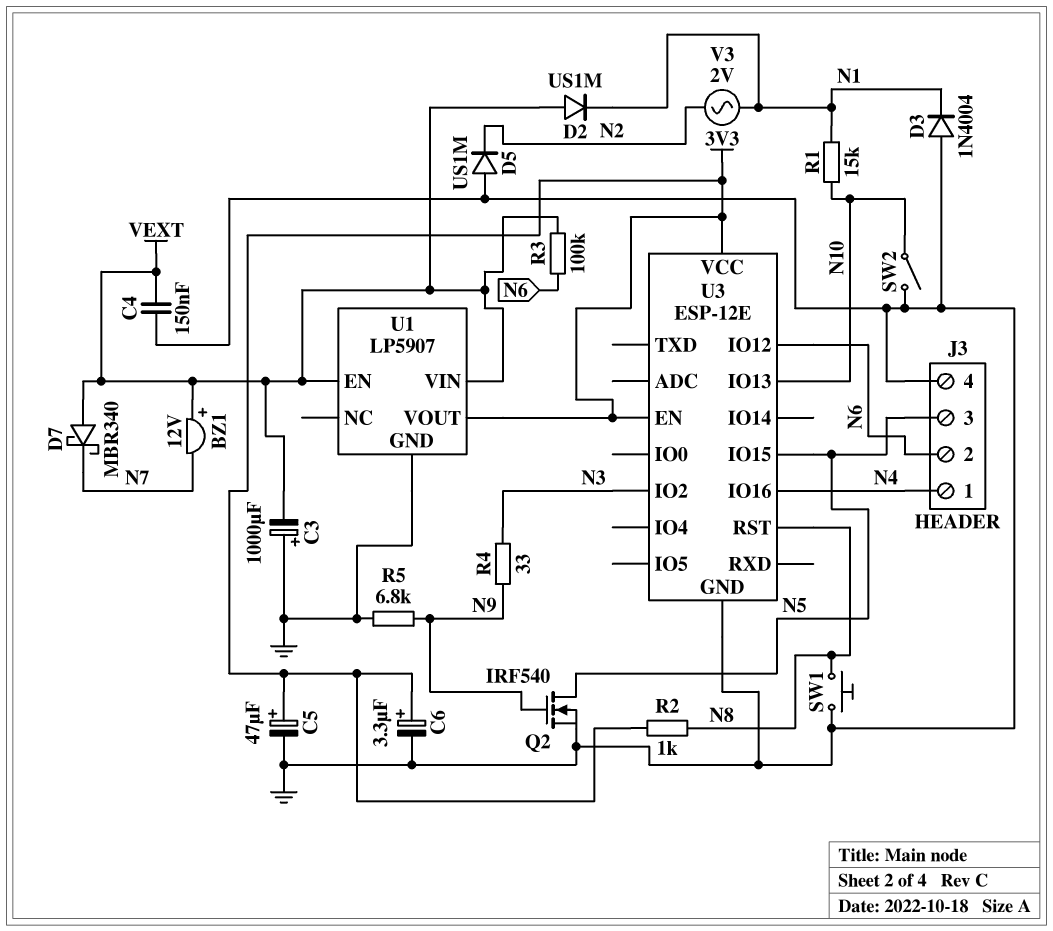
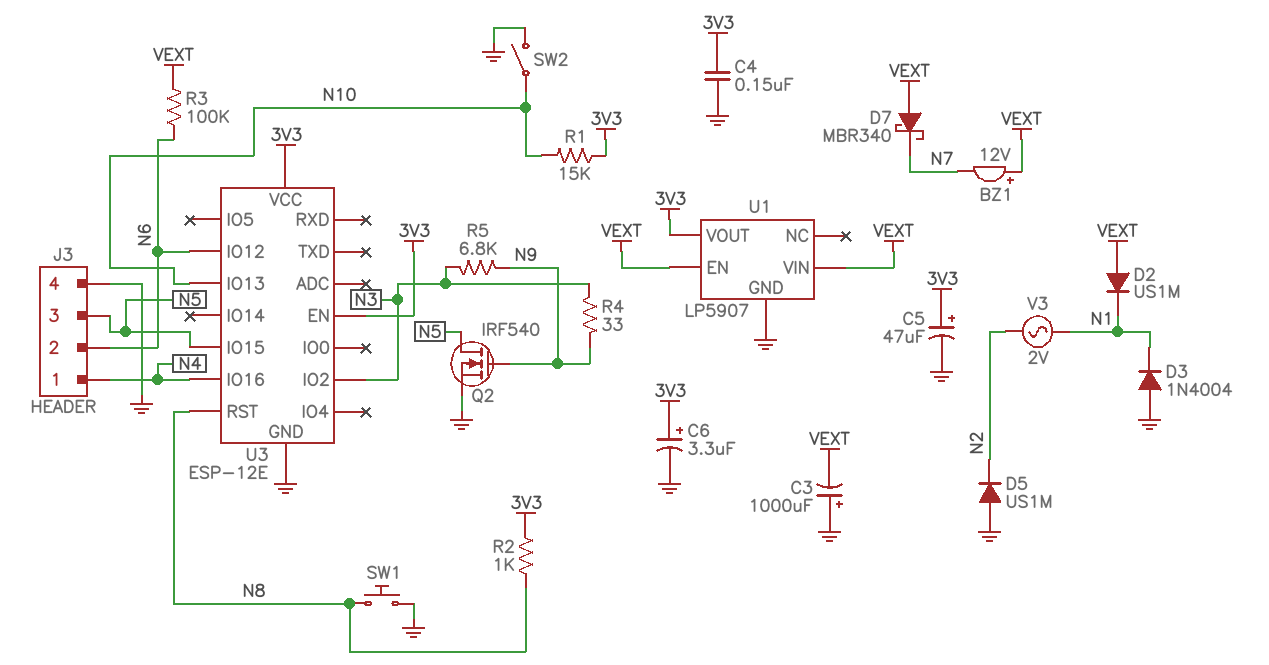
C4: 150nF (GND, VEXT) -> 150nF (3V3, GND)
R1: 15k (N1, N10) -> 15k (3V3, N10)
R5: 6.8k (GND, N9) -> 6.8k (N3, N9)

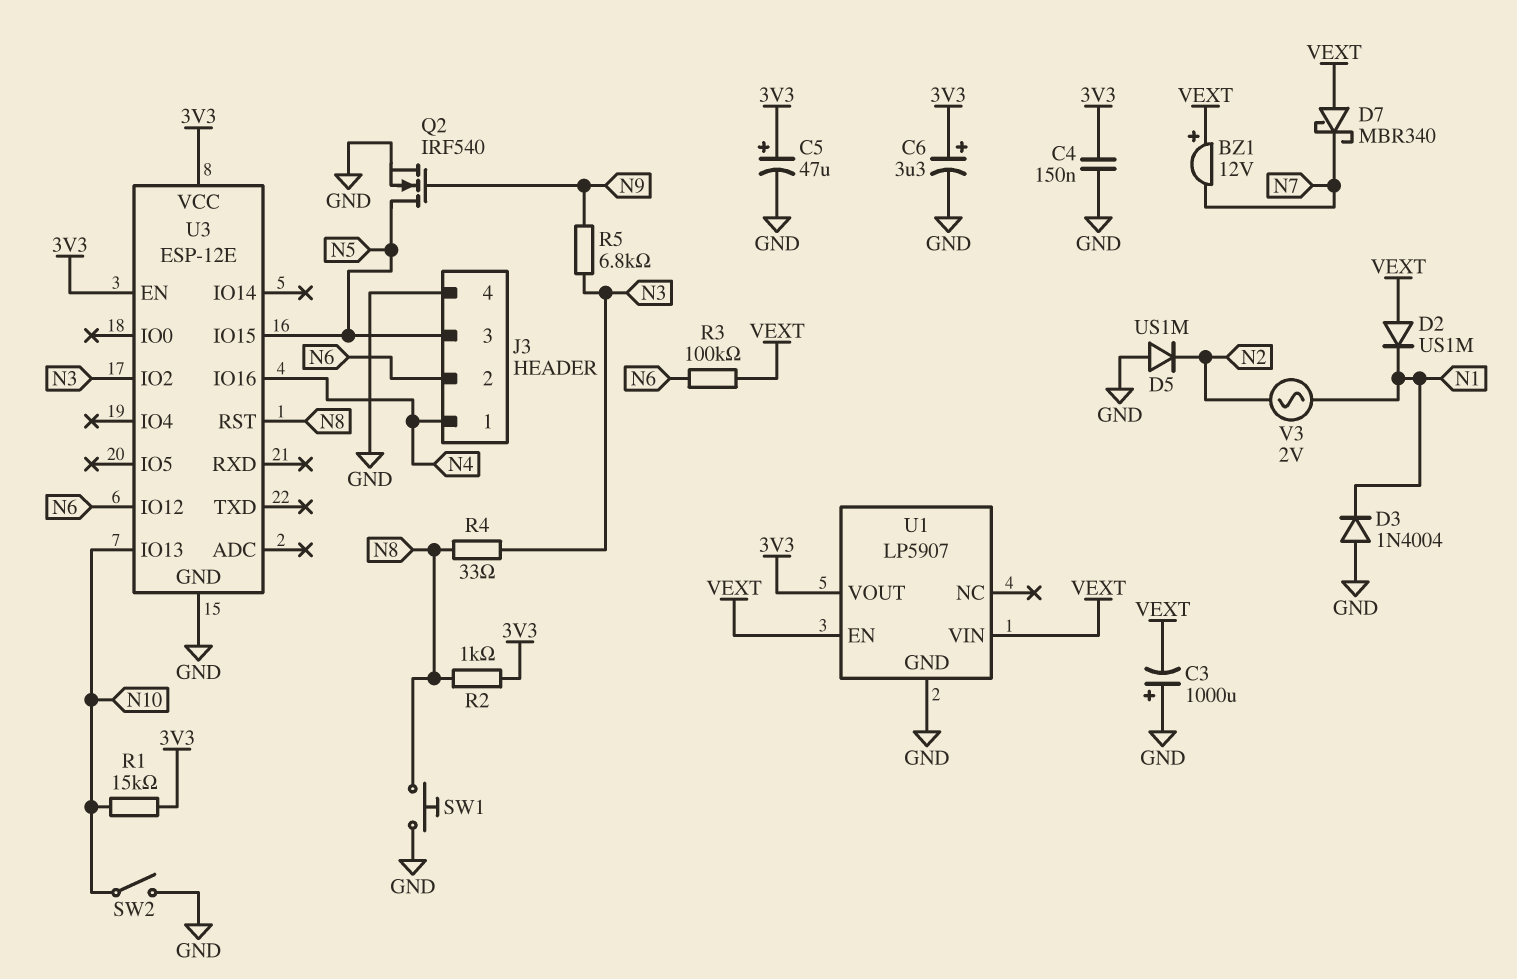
R4: 33 (N3, N9) -> 33 (N3, N8)

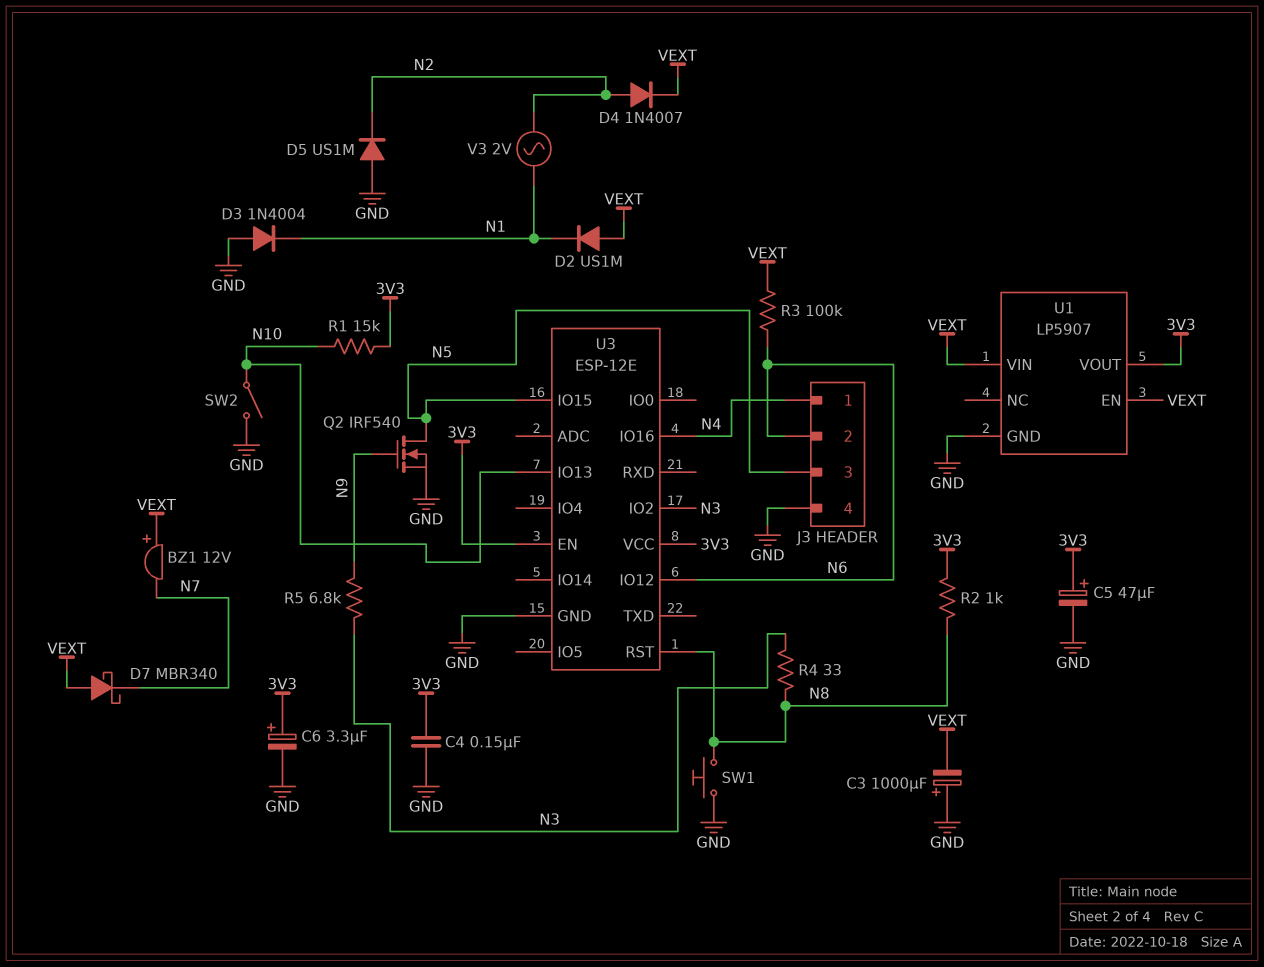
D4: none -> diode 1N4007 (A N2, K VEXT)

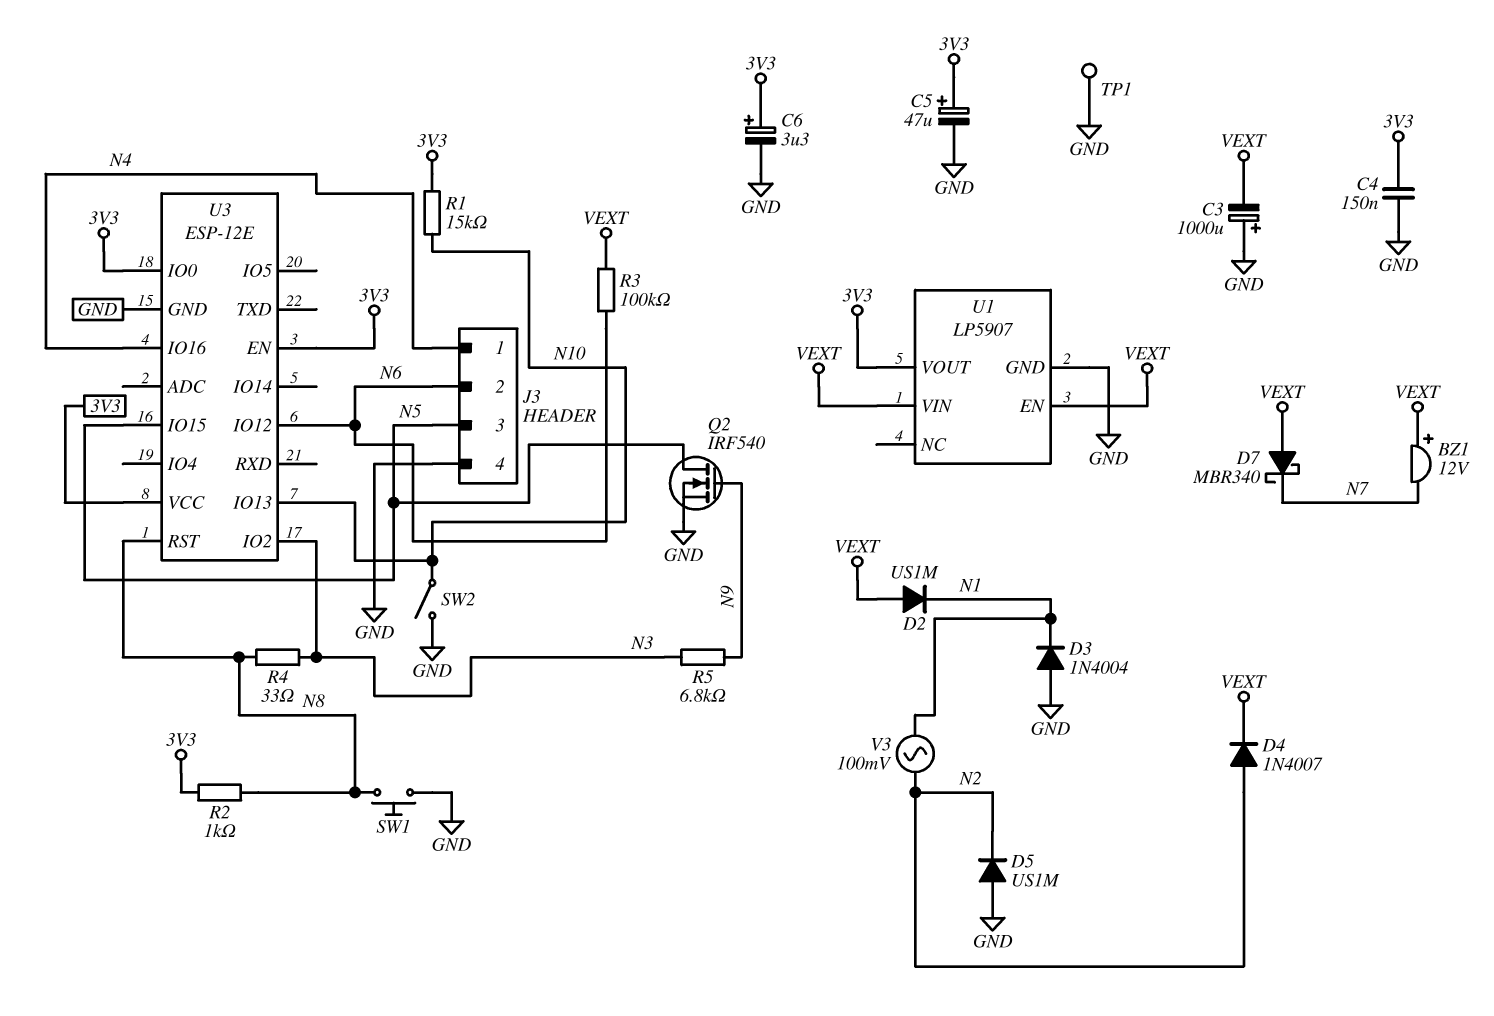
TP1: none -> test point (GND)
U3 pin IO0: none -> 3V3
V3: AC 2V (N1, N2) -> AC 100mV (N1, N2)

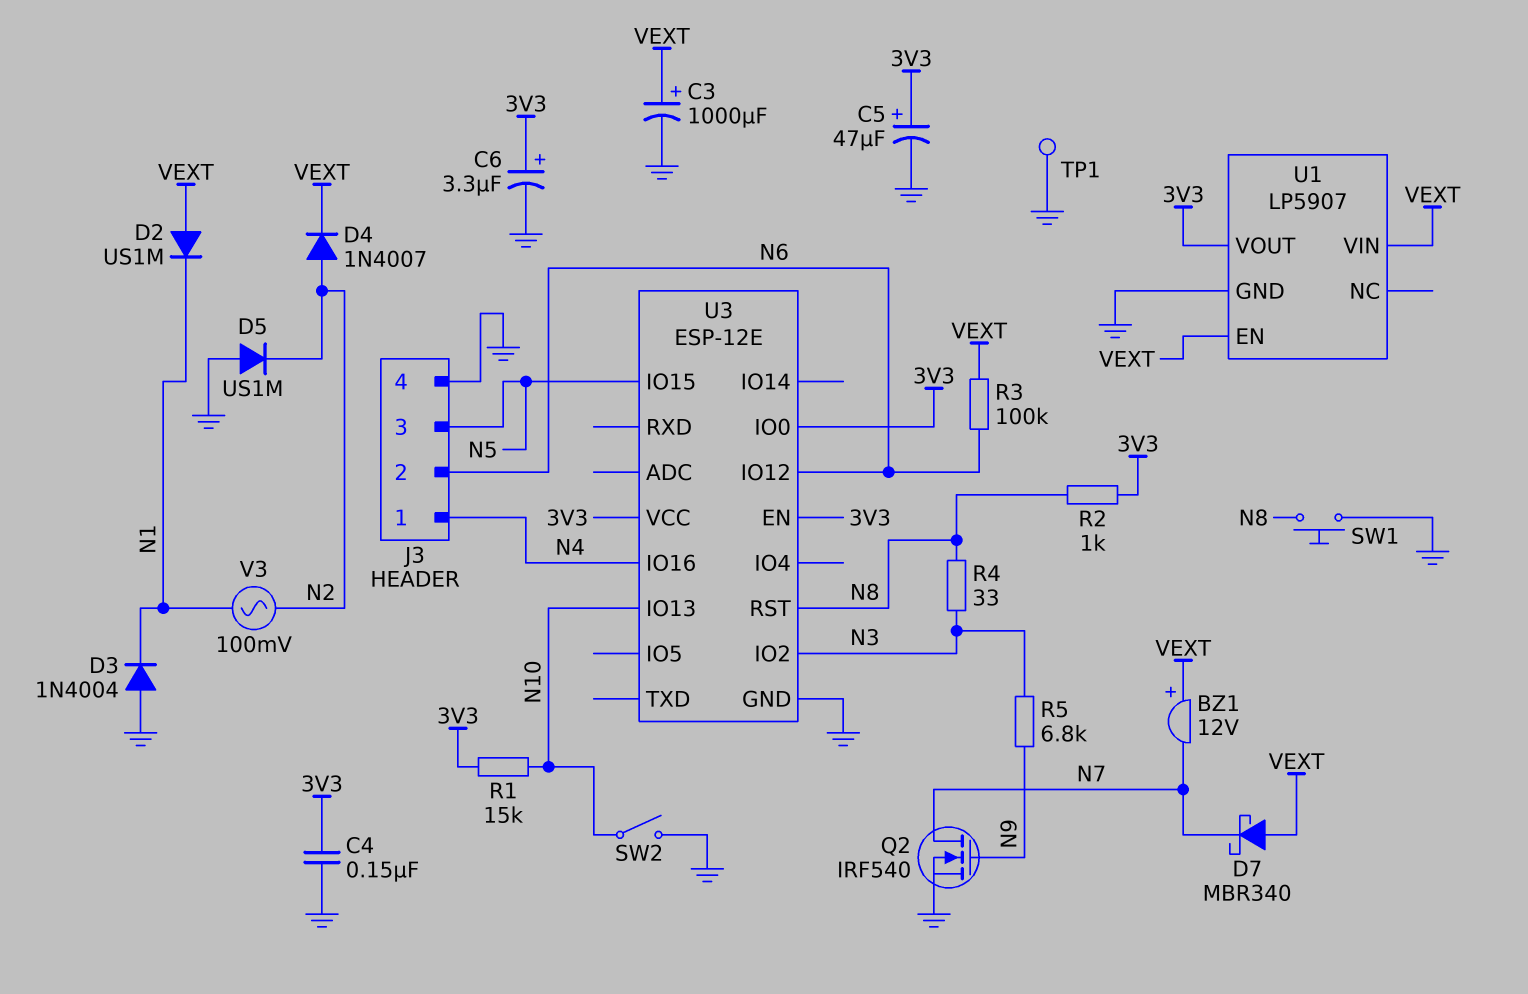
C3: 1000uF (plus GND, minus VEXT) -> 1000uF (plus VEXT, minus GND)
Q2: NMOS IRF540 (G N9, D N5, S GND) -> NMOS IRF540 (G N9, D N7, S GND)

